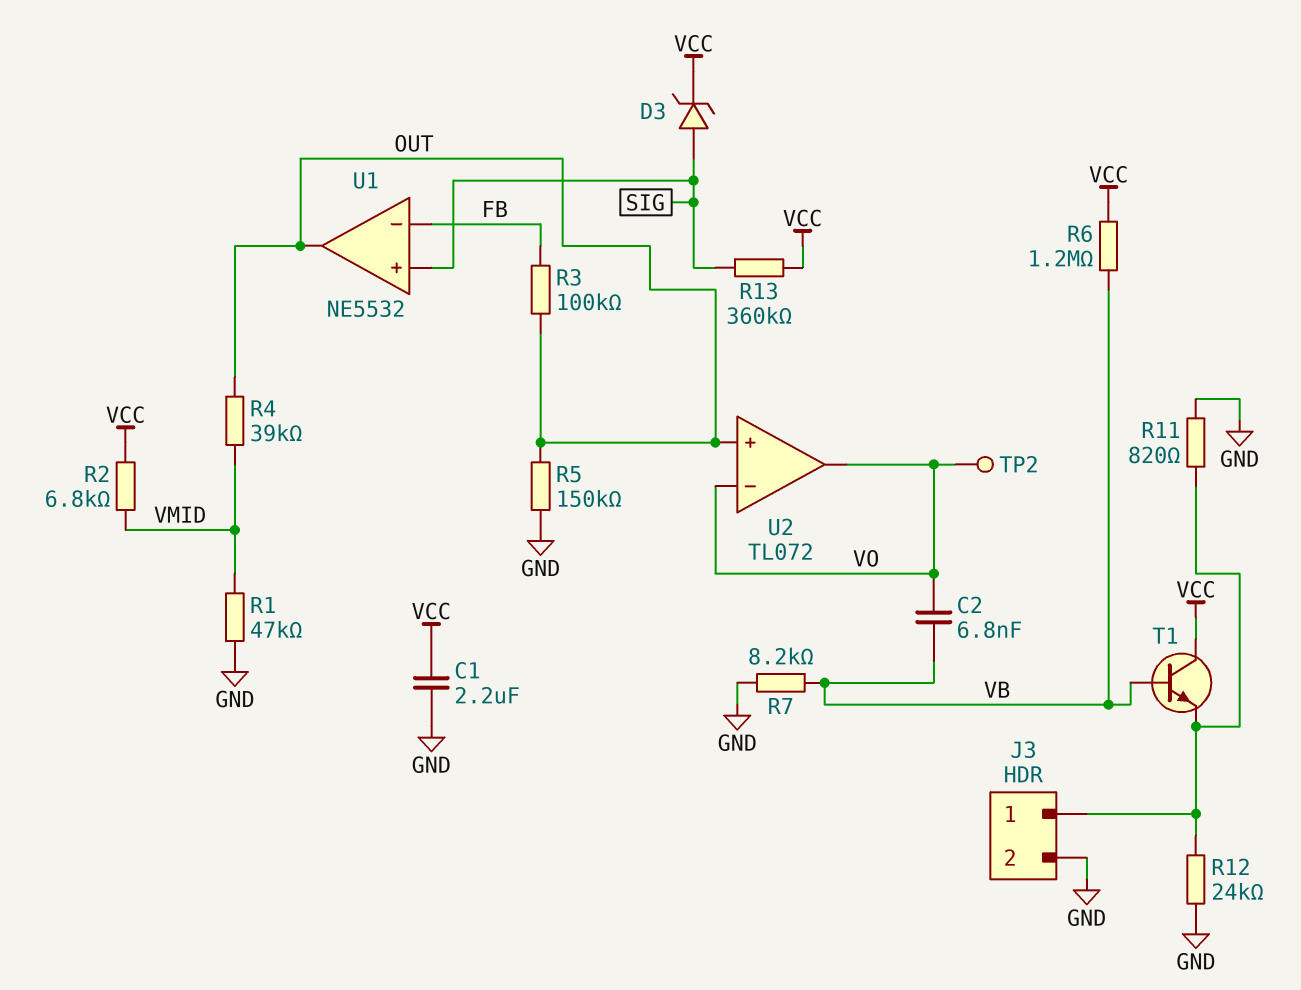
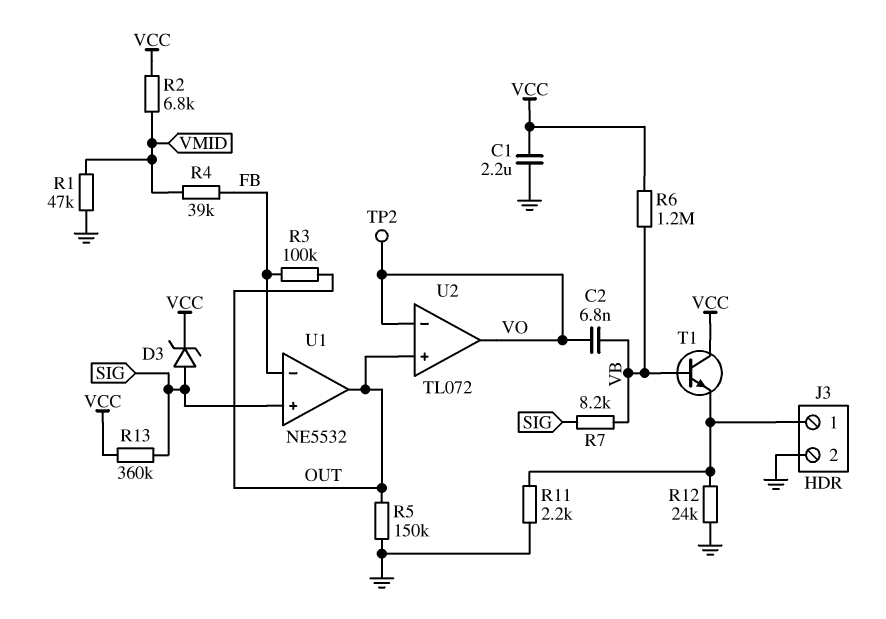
R4: 39k (OUT, VMID) -> 39k (FB, VMID)
R7: 8.2k (GND, VB) -> 8.2k (SIG, VB)
R11: 820 (GND, J3/1) -> 2.2k (GND, J3/1)

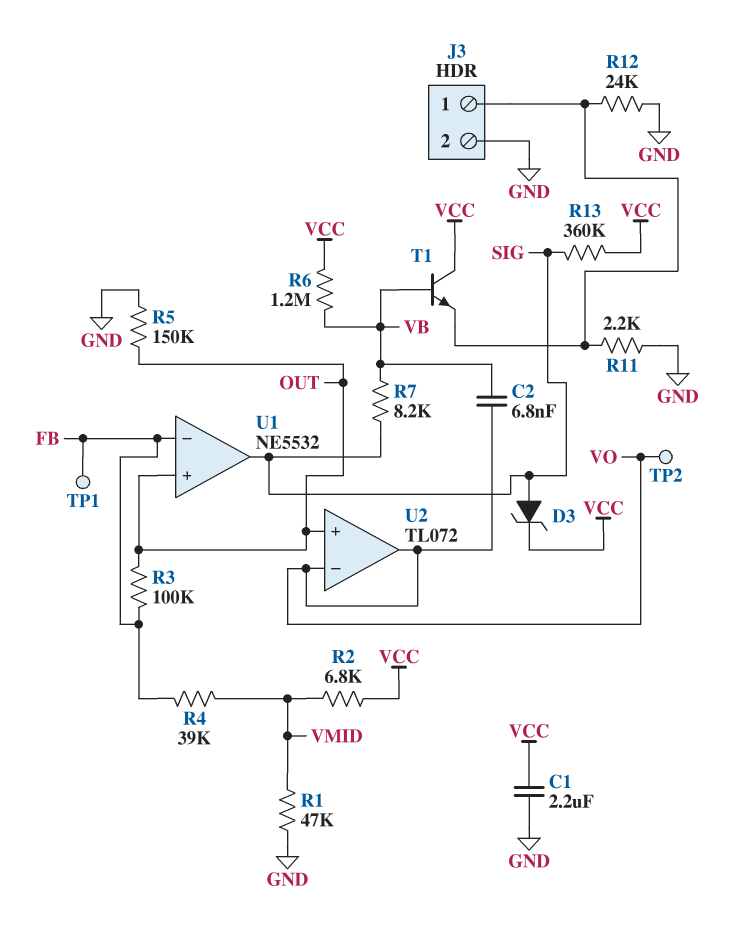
TP1: none -> test point (FB)
U1 pin in+: SIG -> OUT
U1 pin out: OUT -> SIG

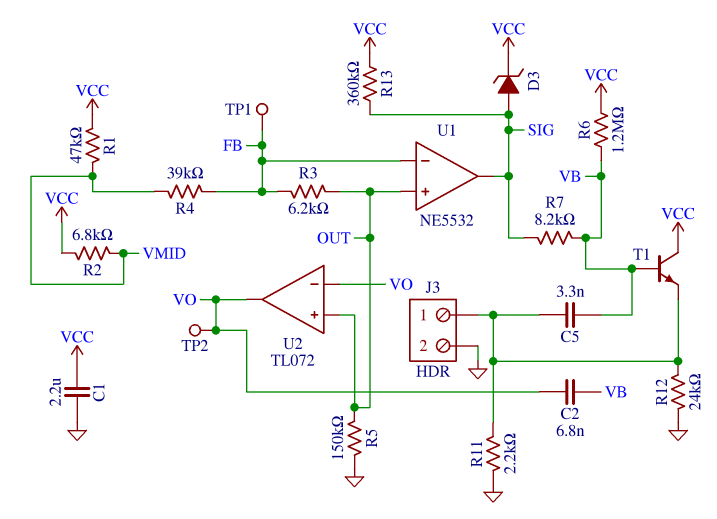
C5: none -> 3.3nF (J3/1, VB)
R1: 47k (GND, VMID) -> 47k (VCC, VMID)
R3: 100k (FB, OUT) -> 6.2k (FB, OUT)

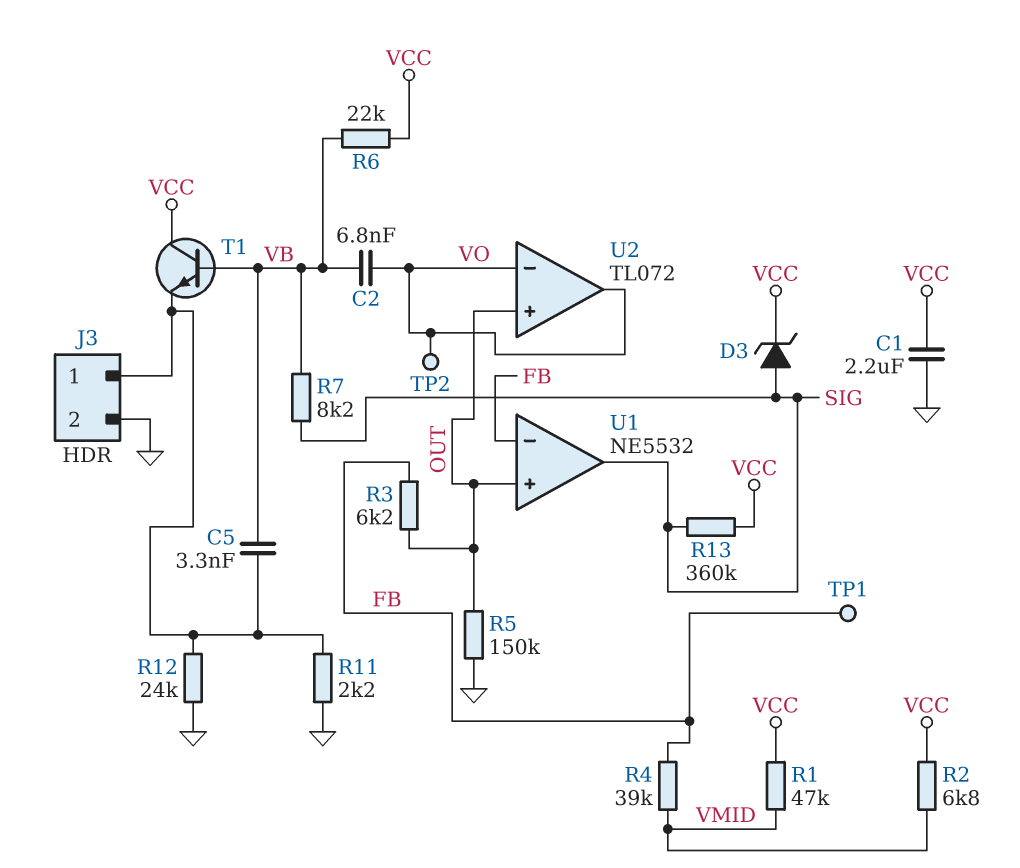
R6: 1.2M (VB, VCC) -> 22k (VB, VCC)

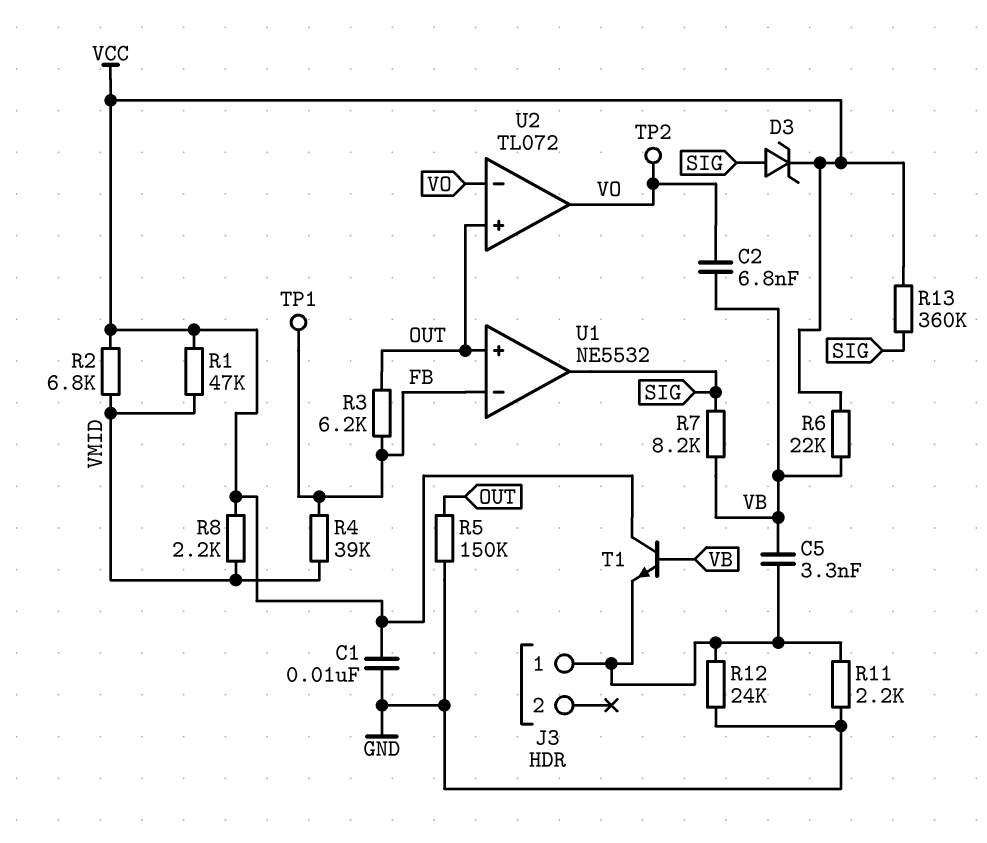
C1: 2.2uF (GND, VCC) -> 10nF (GND, VCC)
J3 pin 2: GND -> none
R8: none -> 2.2k (VCC, VMID)

